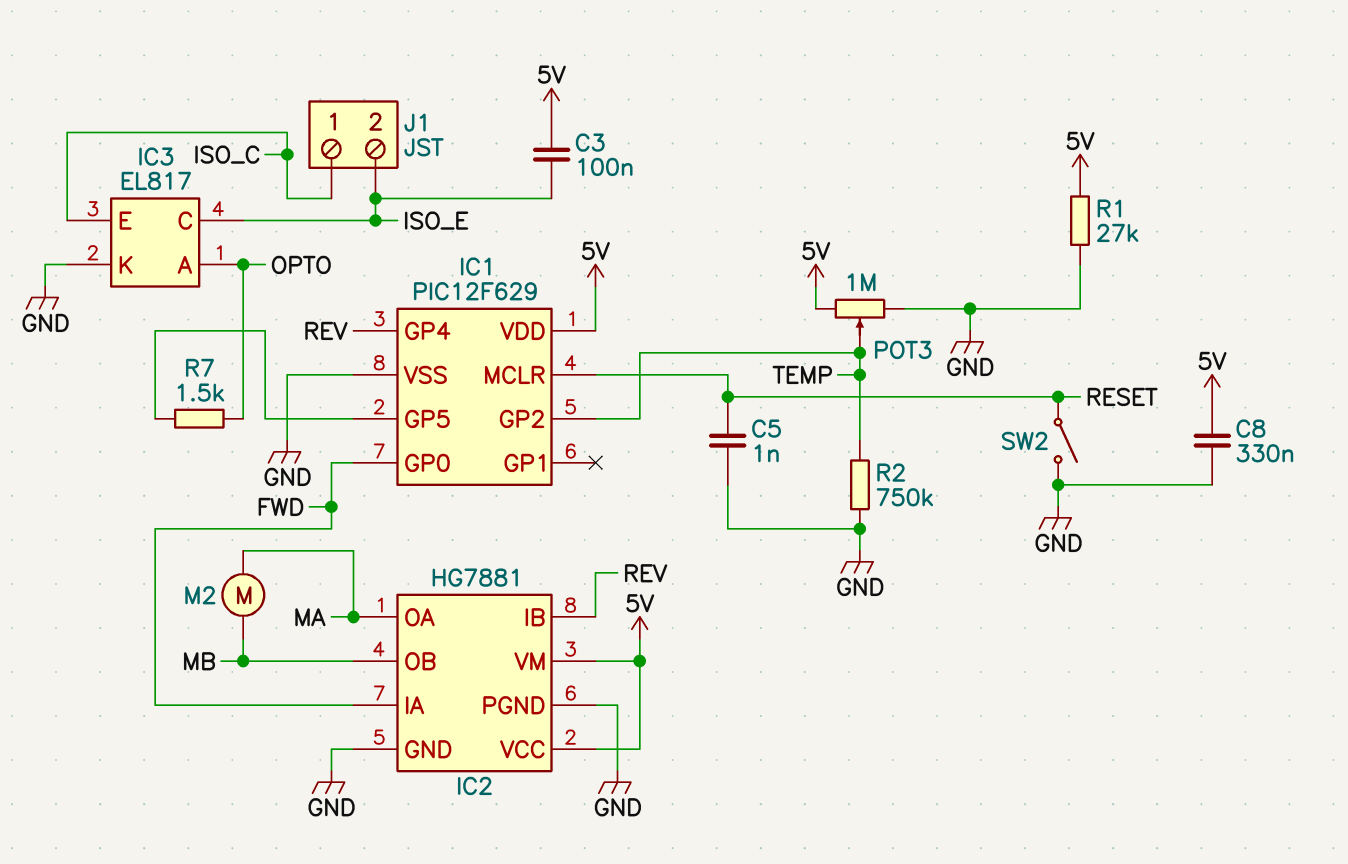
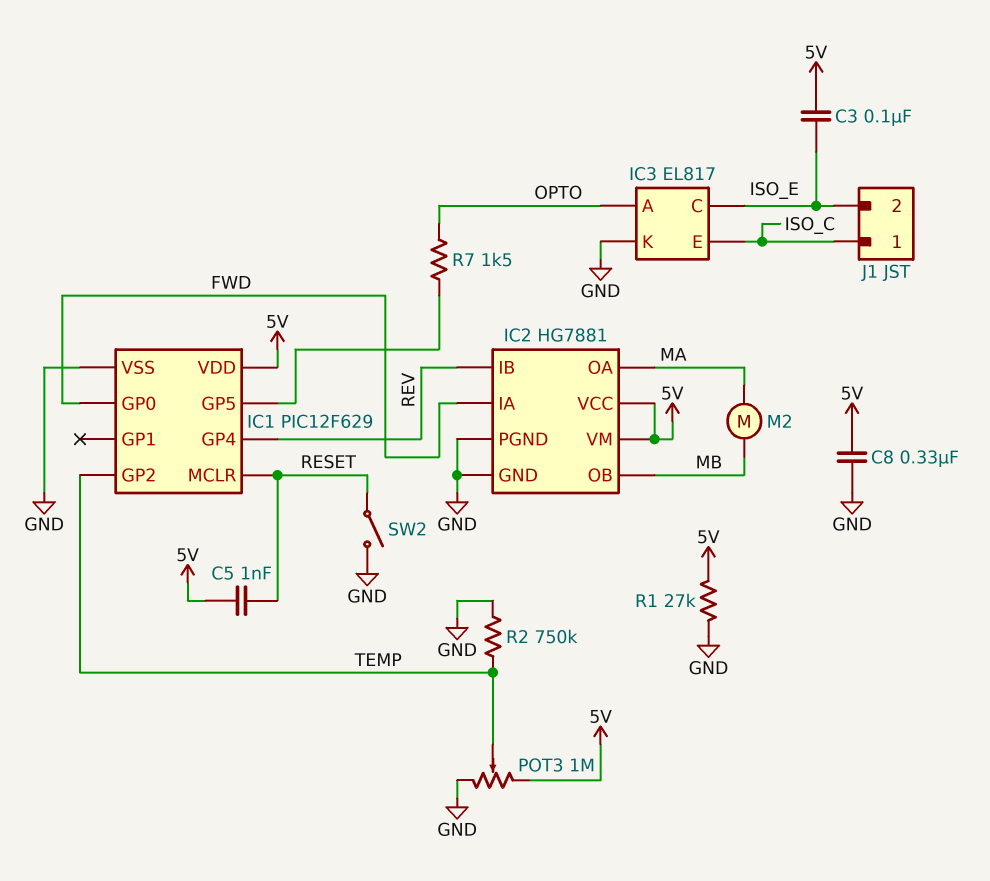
C5: 1nF (GND, RESET) -> 1nF (5V, RESET)

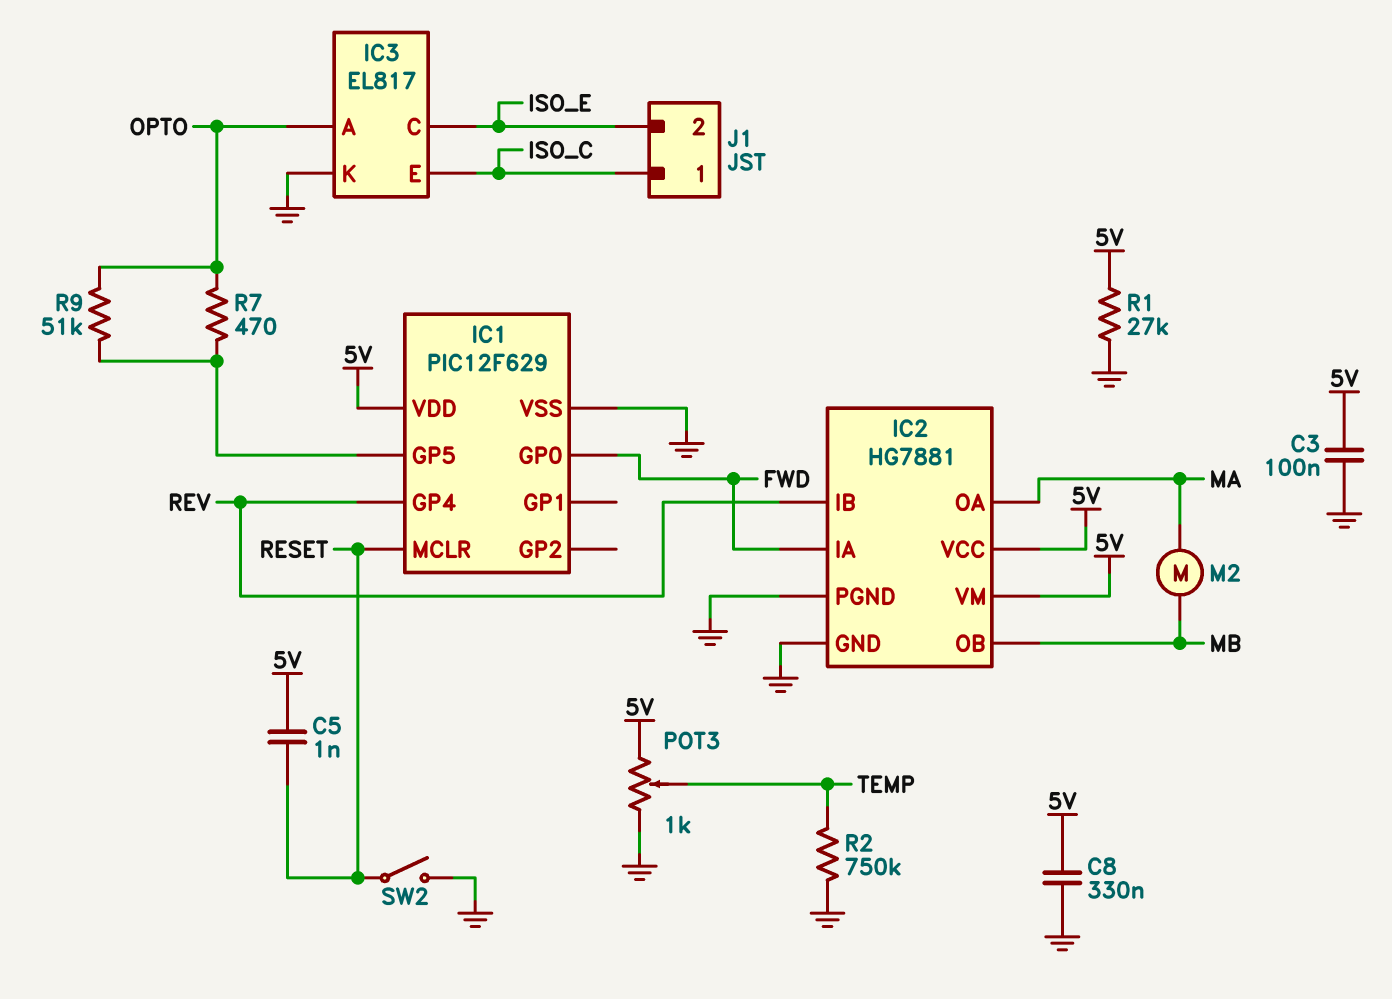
C3: 100nF (5V, ISO_E) -> 100nF (5V, GND)
IC1 pin GP2: TEMP -> none
POT3: 1M (5V, GND, wiper TEMP) -> 1k (5V, GND, wiper TEMP)
R7: 1.5k (IC1/GP5, OPTO) -> 470 (IC1/GP5, OPTO)
R9: none -> 51k (IC1/GP5, OPTO)

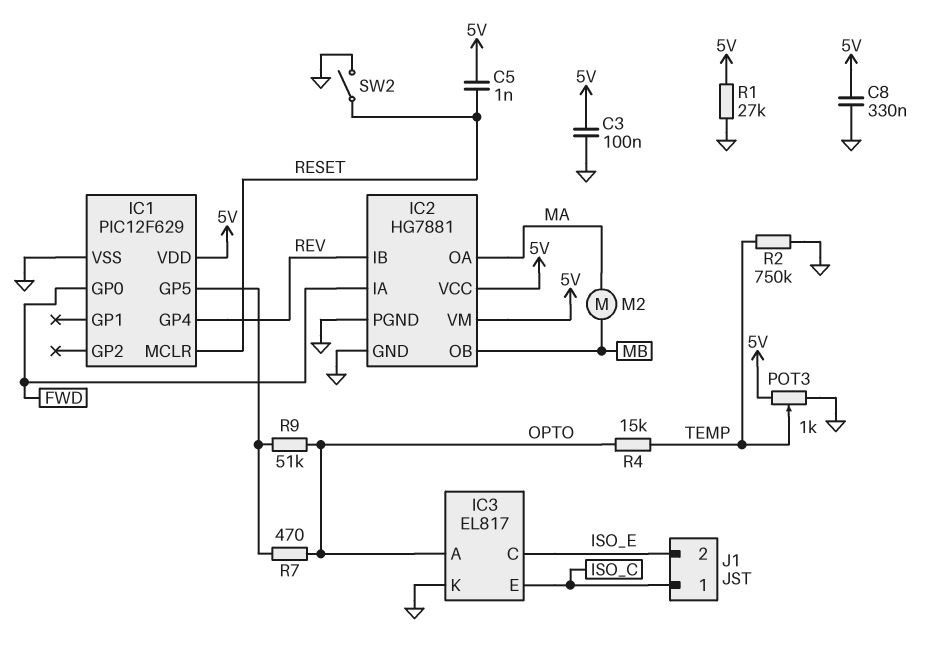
R4: none -> 15k (OPTO, TEMP)

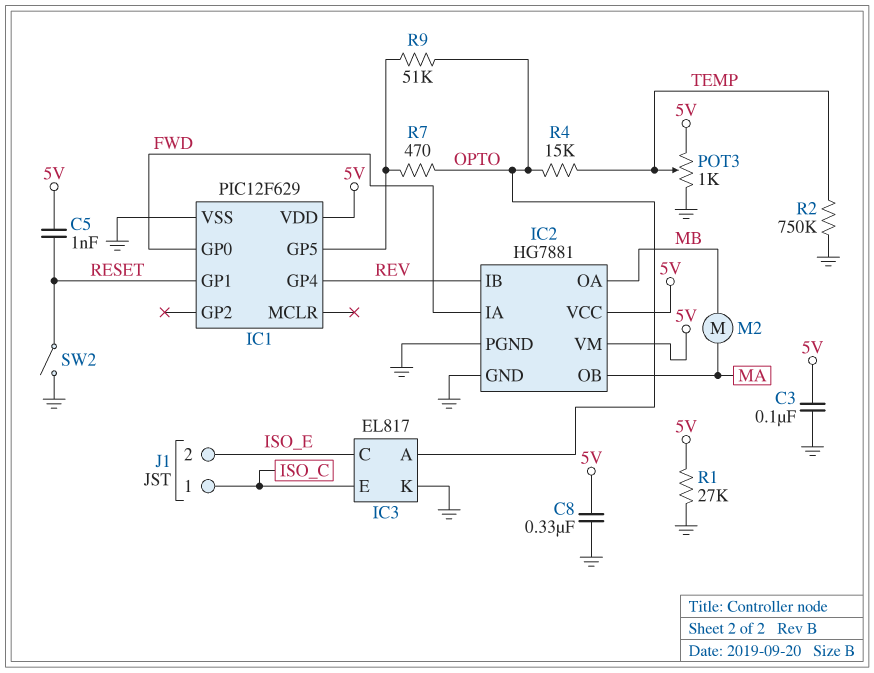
IC1 pin GP1: none -> RESET
IC1 pin MCLR: RESET -> none
IC2 pin OA: MA -> MB
IC2 pin OB: MB -> MA

